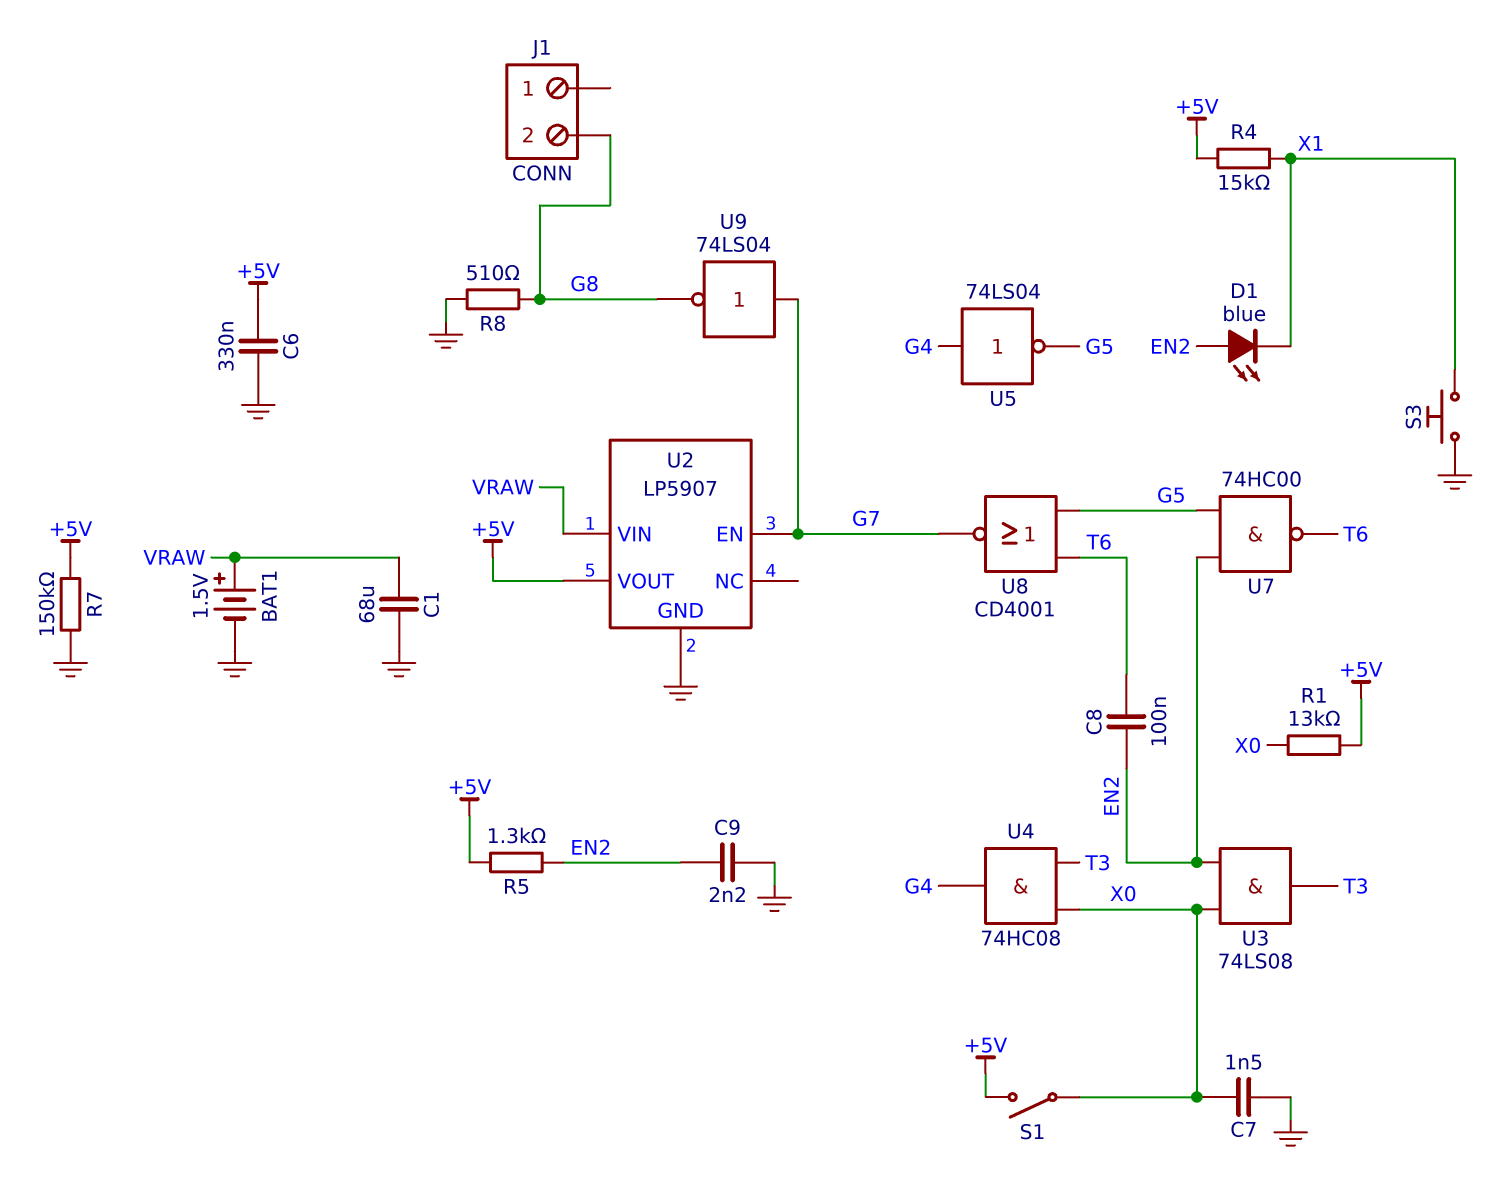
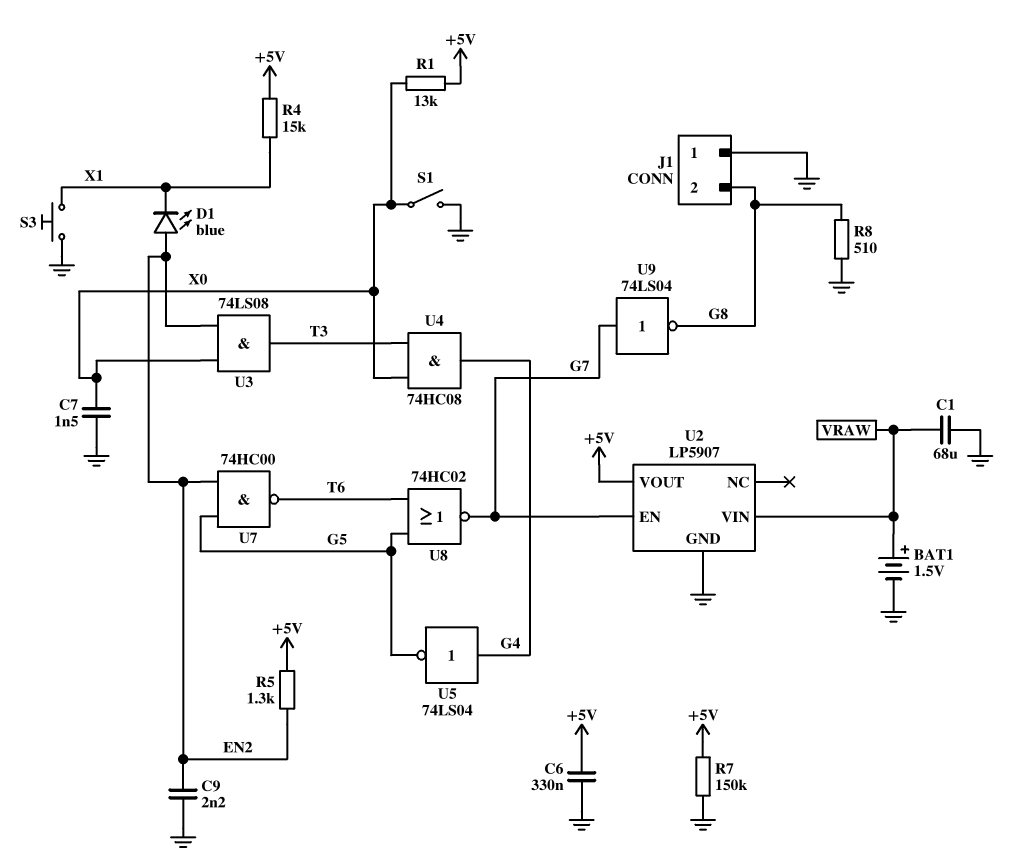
C8: 100nF (EN2, T6) -> none
J1 pin 1: none -> GND
S1: switch (+5V, X0) -> switch (GND, X0)
U8: NOR CD4001 (in G5, in T6, out G7) -> NOR 74HC02 (in G5, in T6, out G7)

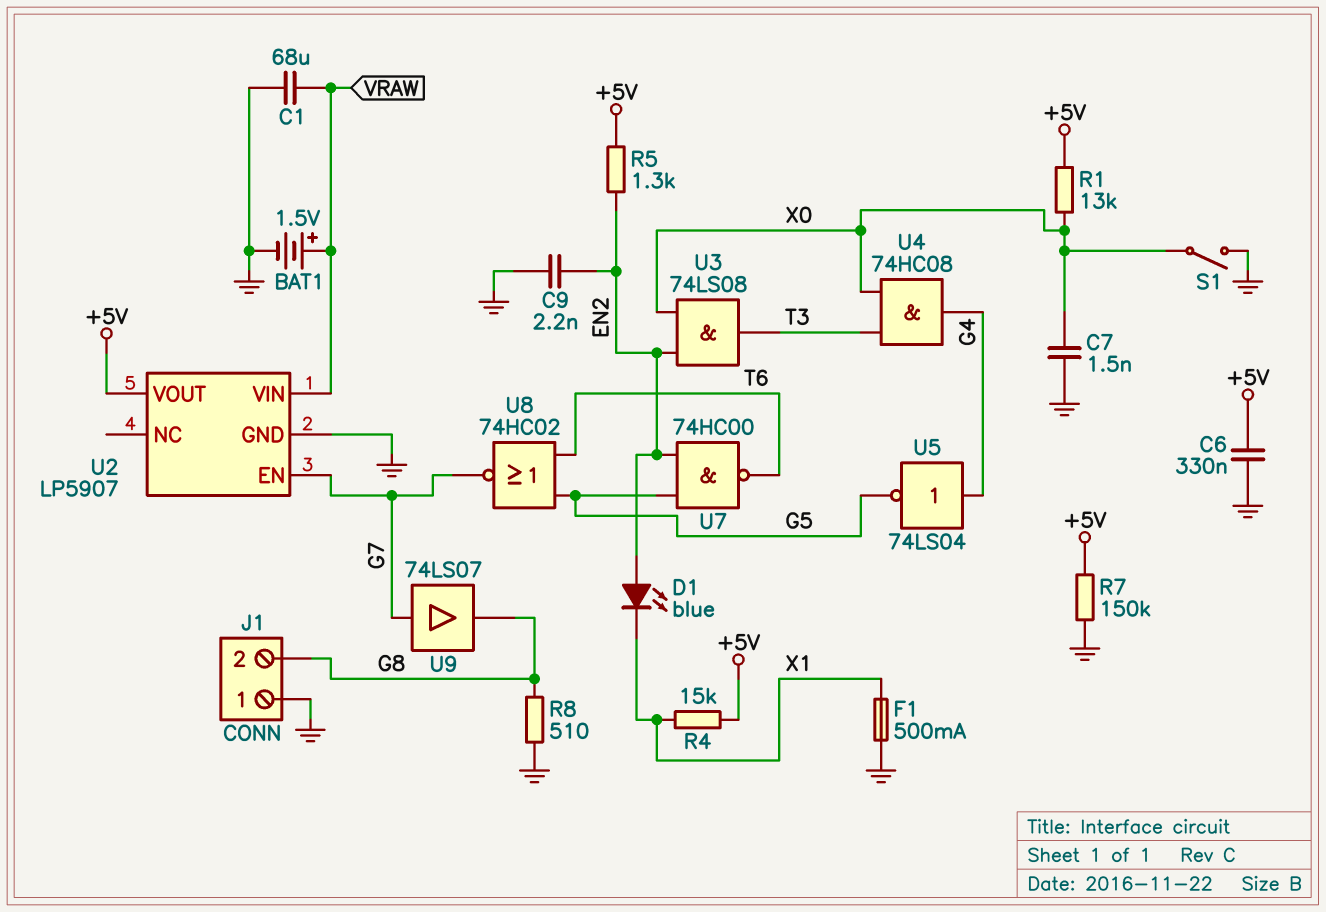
F1: none -> 500mA (GND, X1)
S3: button (GND, X1) -> none
U9: NOT 74LS04 (in G7, out G8) -> buffer 74LS07 (in G7, out G8)

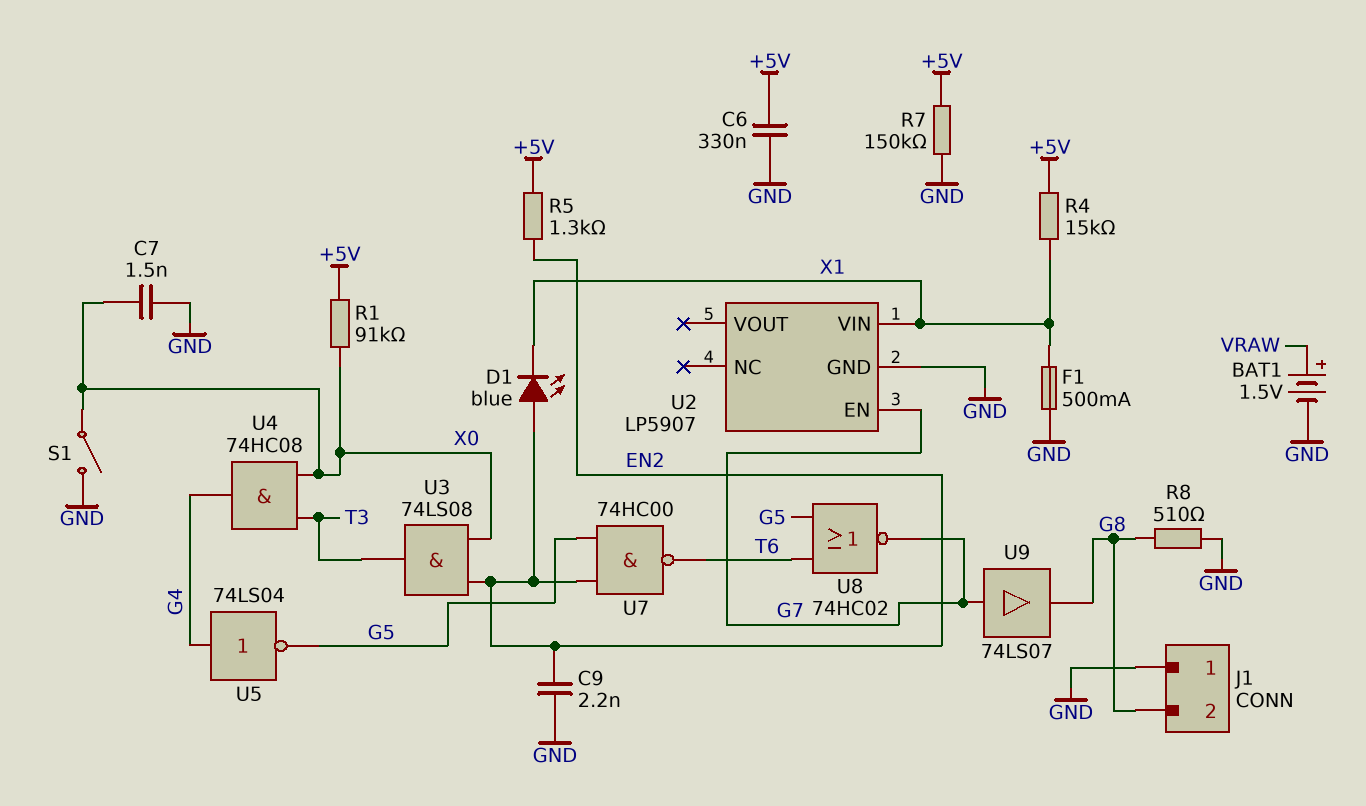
C1: 68uF (GND, VRAW) -> none
R1: 13k (+5V, X0) -> 91k (+5V, X0)
U2 pin VIN: VRAW -> X1
U2 pin VOUT: +5V -> none

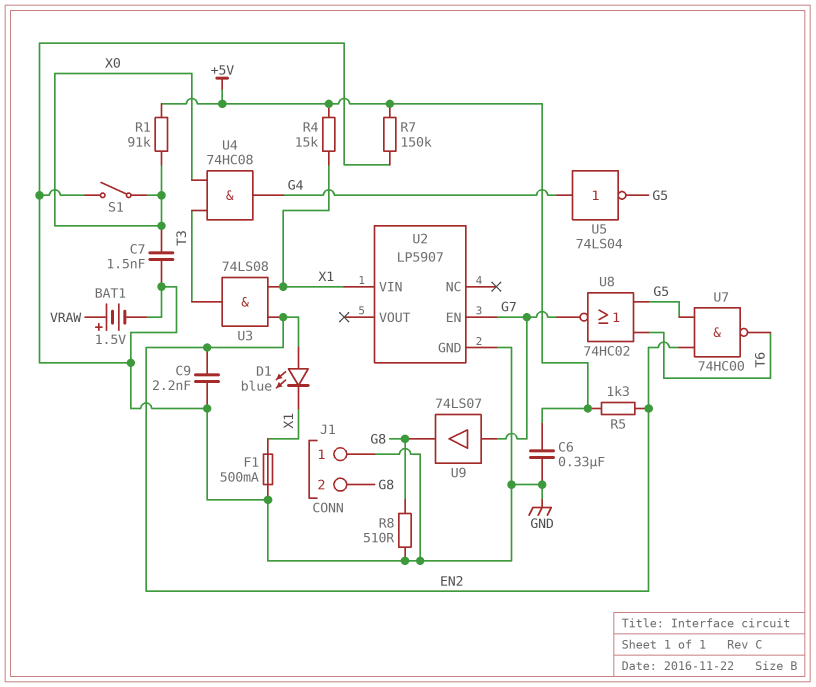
U3: AND 74LS08 (in EN2, in X0, out T3) -> AND 74LS08 (in EN2, in X1, out T3)

